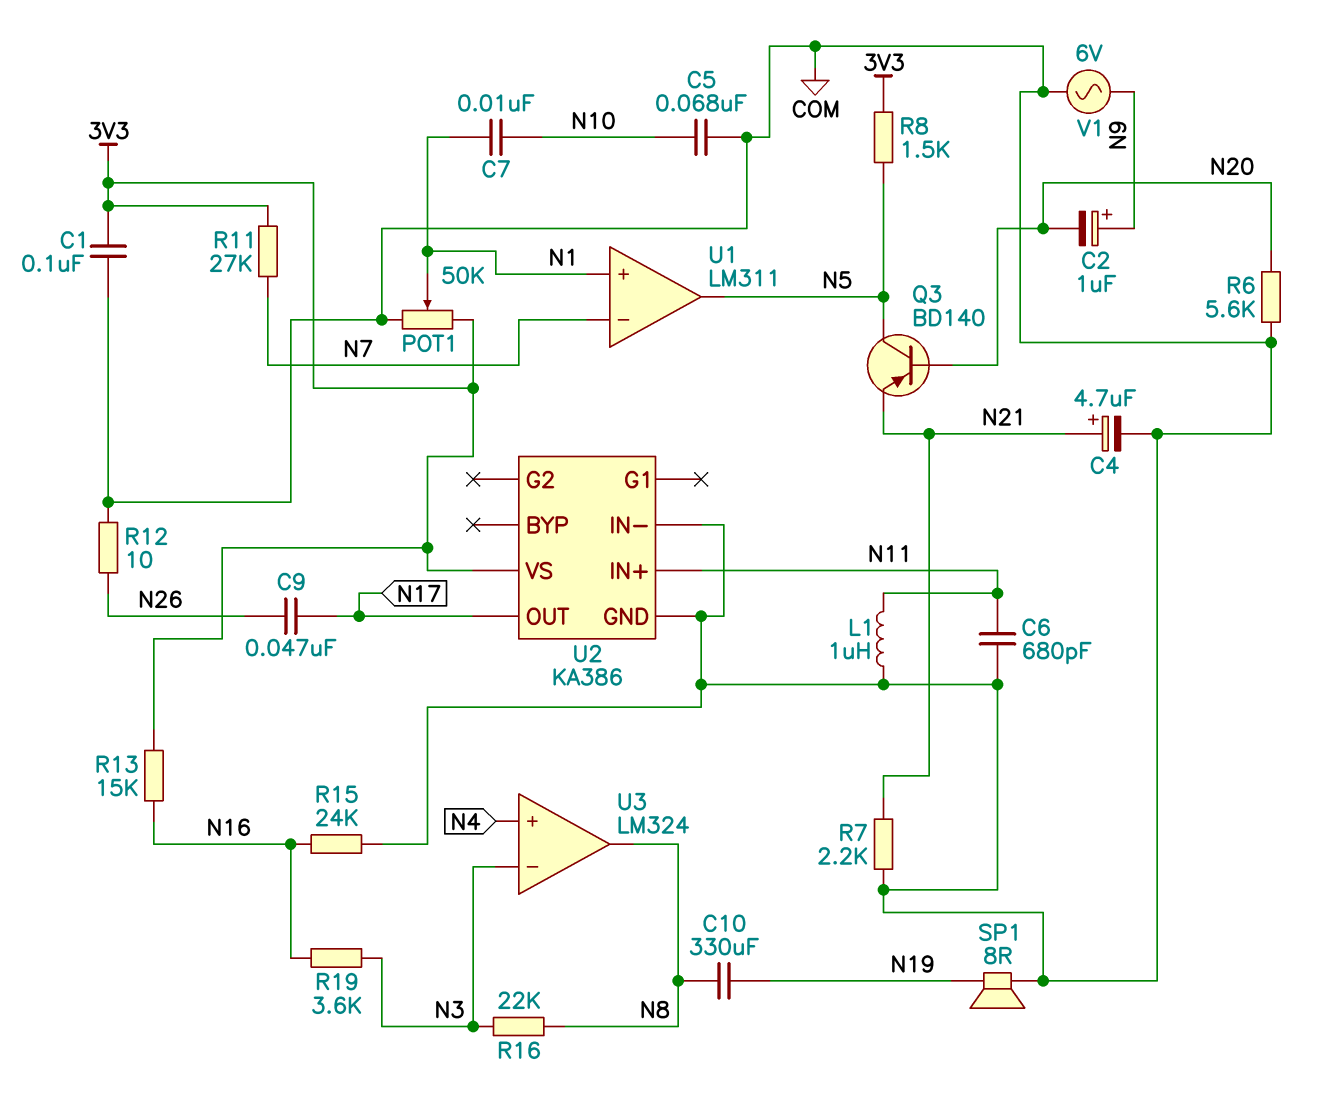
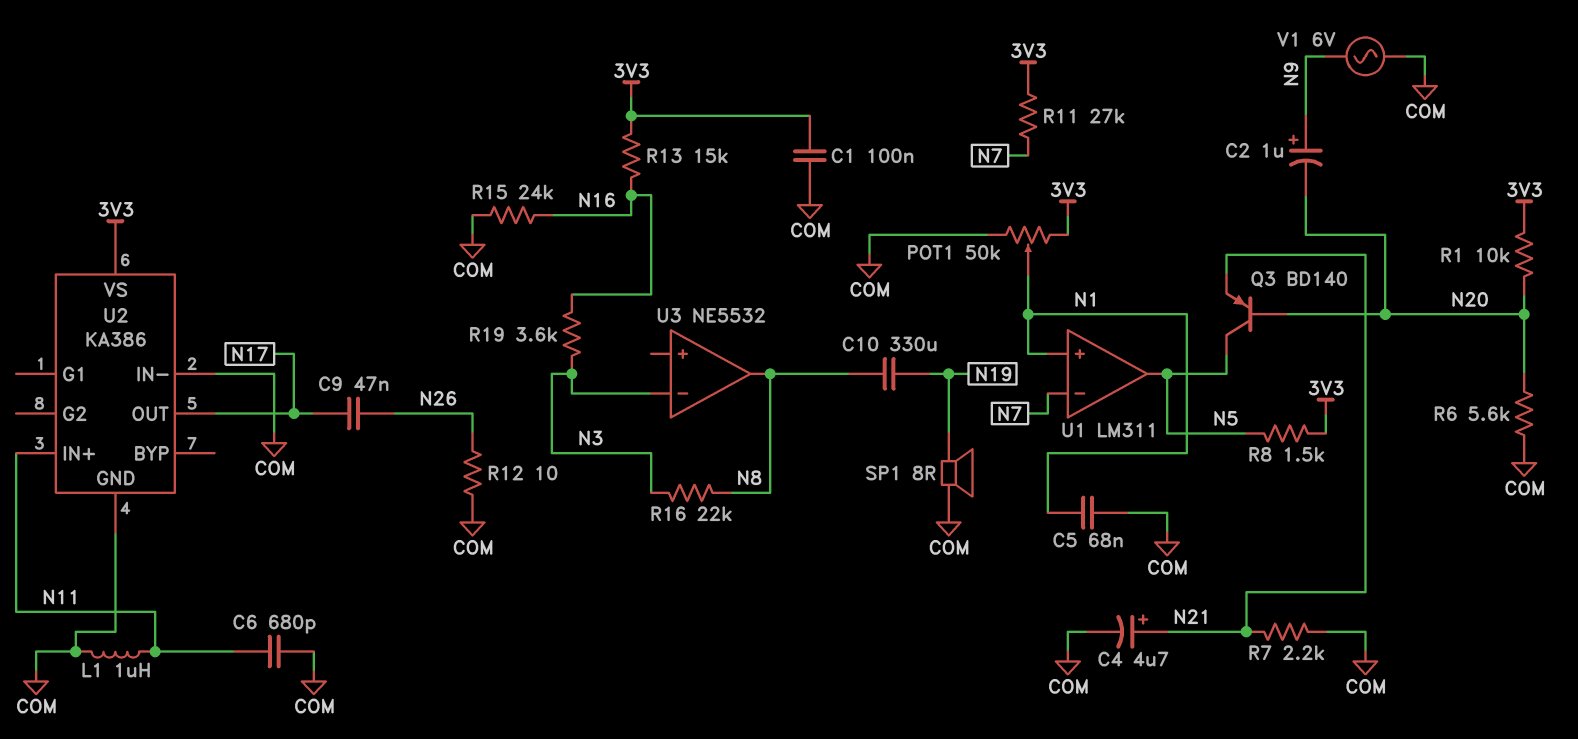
C5: 68nF (COM, N10) -> 68nF (COM, N1)
C7: 10nF (N1, N10) -> none
R1: none -> 10k (3V3, N20)
U3: LM324 -> NE5532
U3 pin in+: N4 -> none

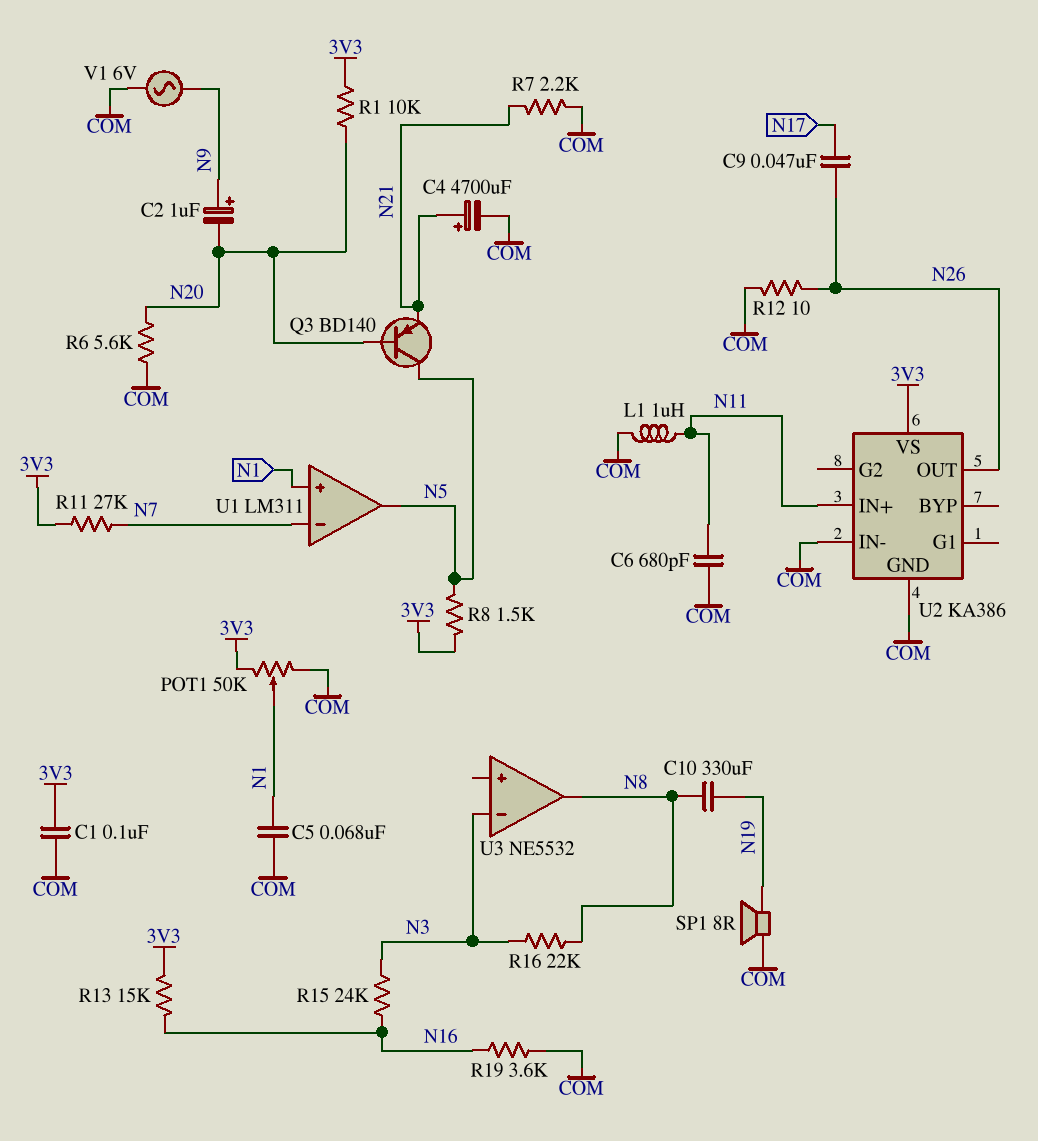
C4: 4.7uF (plus N21, minus COM) -> 4700uF (plus N21, minus COM)
R15: 24k (COM, N16) -> 24k (N3, N16)
R19: 3.6k (N3, N16) -> 3.6k (COM, N16)
U2 pin OUT: N17 -> N26

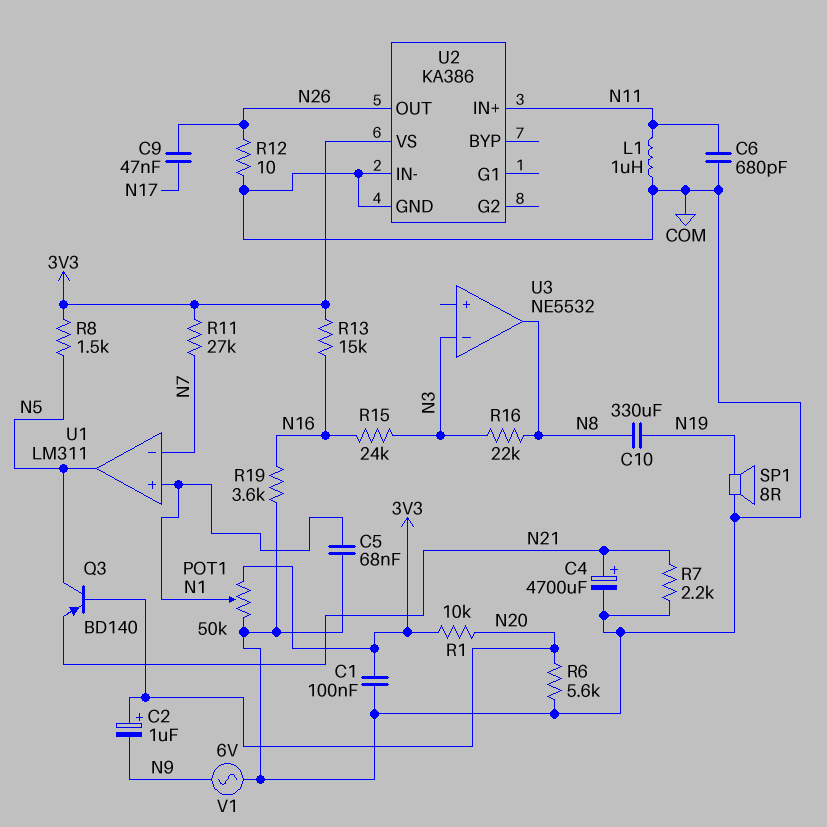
C2: 1uF (plus N9, minus N20) -> 1uF (plus N20, minus N9)

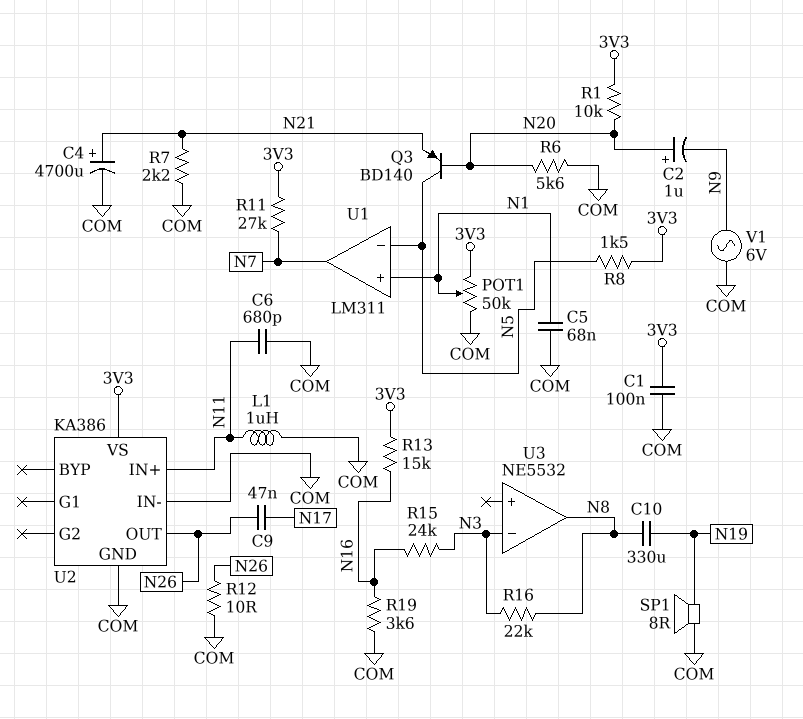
U1 pin in-: N7 -> N5
U1 pin out: N5 -> N7

